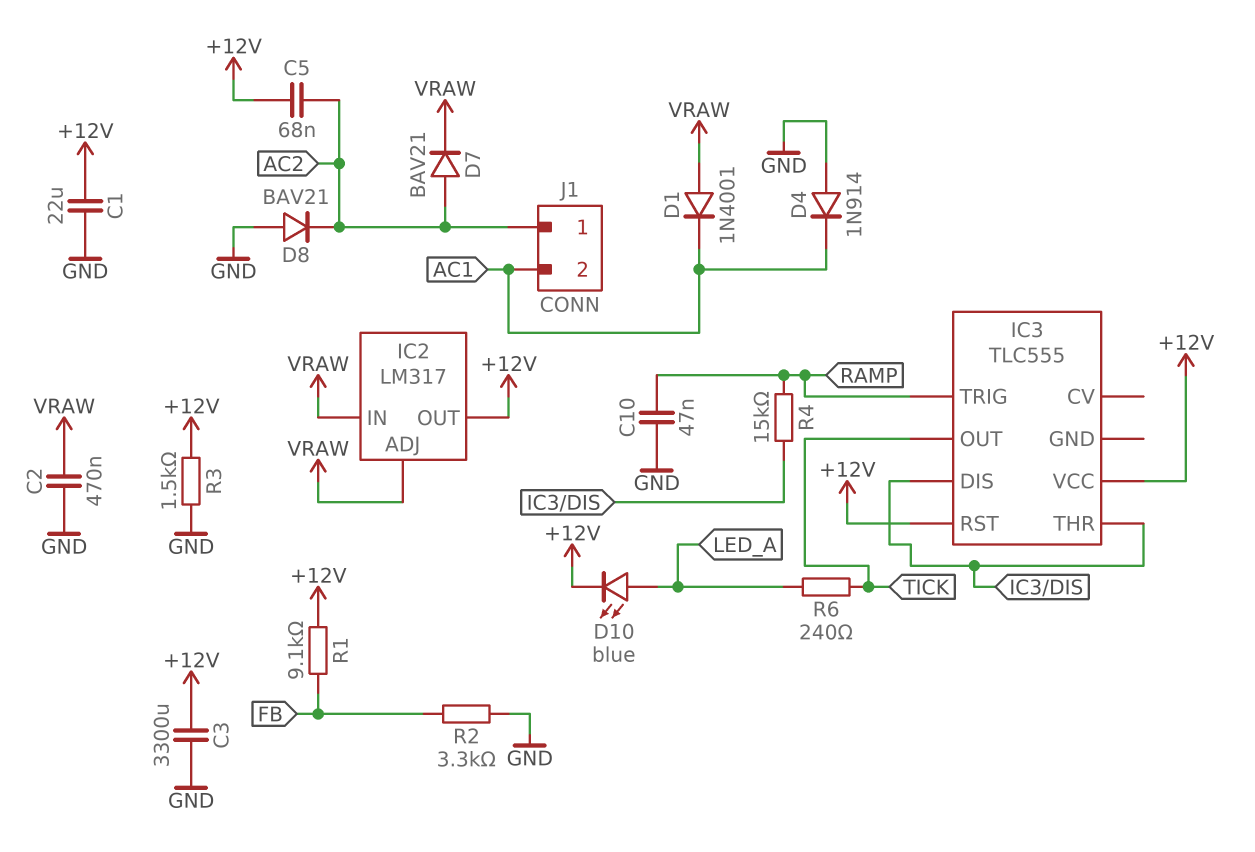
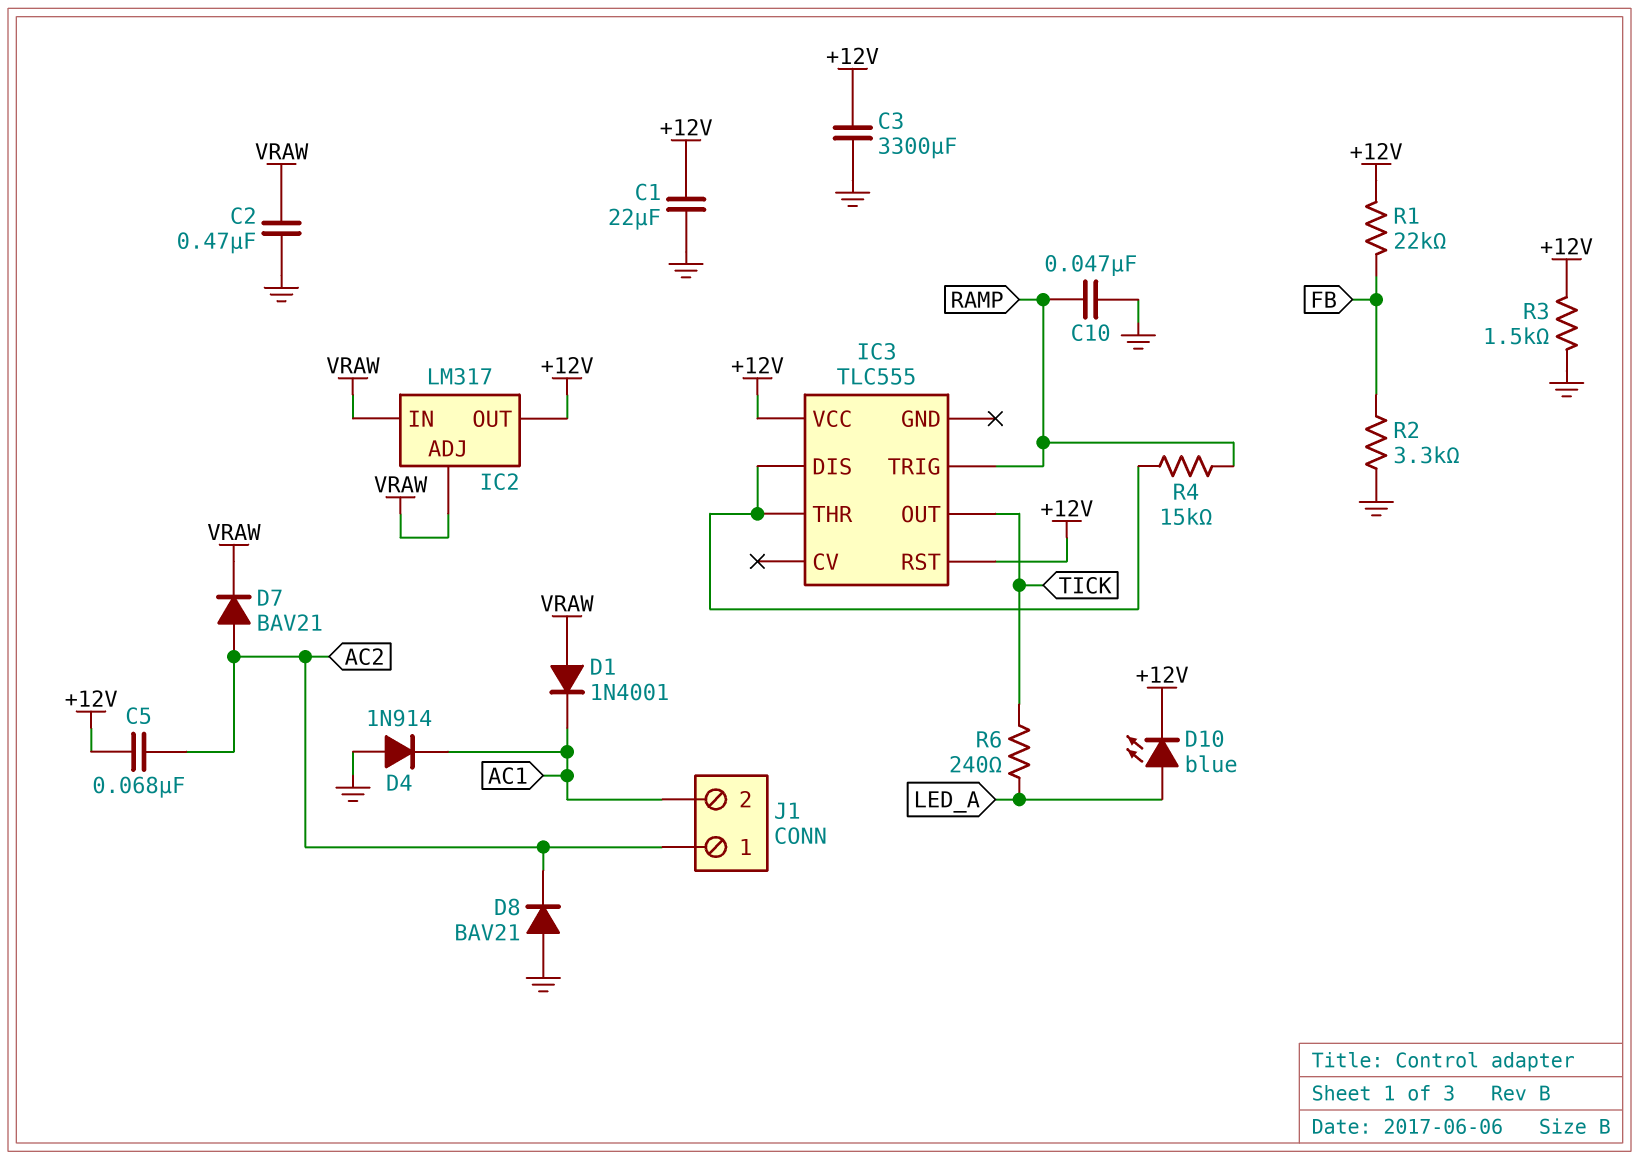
R1: 9.1k (+12V, FB) -> 22k (+12V, FB)

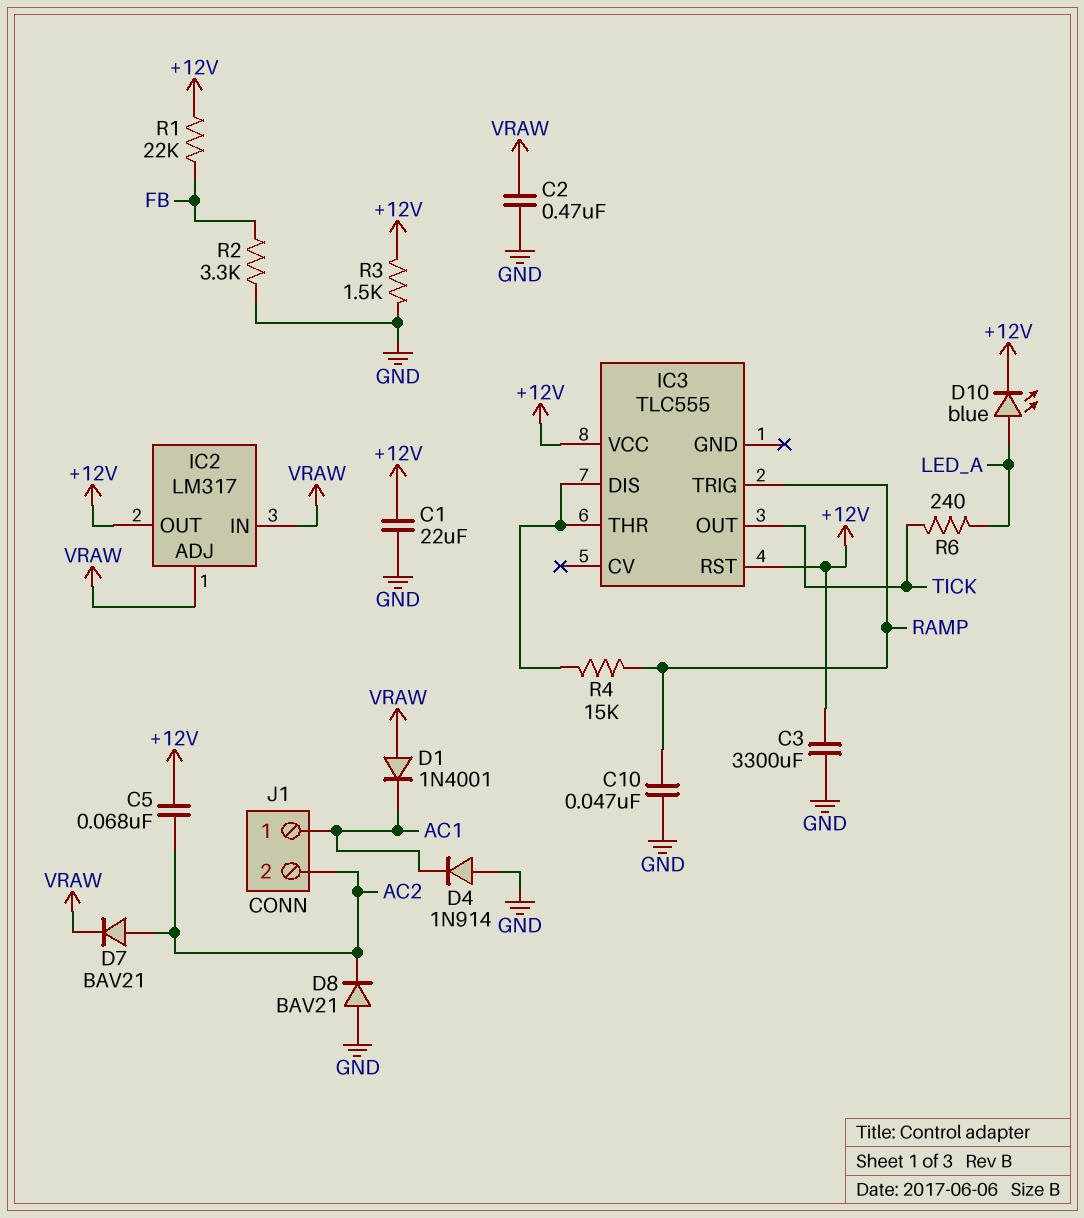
J1 pin 1: AC2 -> AC1
J1 pin 2: AC1 -> AC2

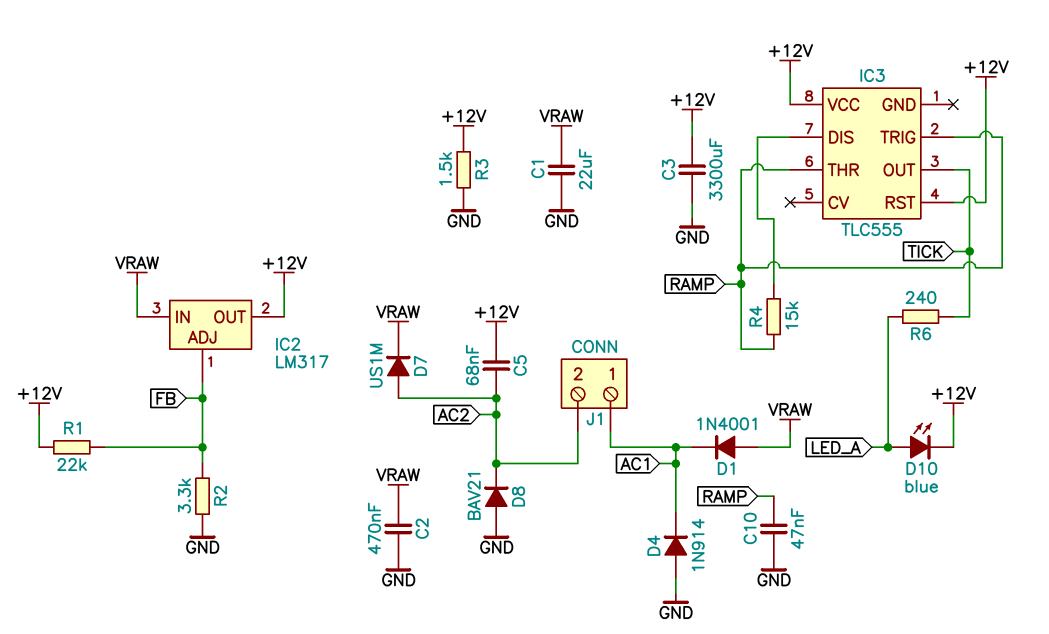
C1: 22uF (+12V, GND) -> 22uF (GND, VRAW)
D7: diode BAV21 (A AC2, K VRAW) -> diode US1M (A AC2, K VRAW)
IC2 pin ADJ: VRAW -> FB
IC3 pin THR: IC3/DIS -> RAMP

